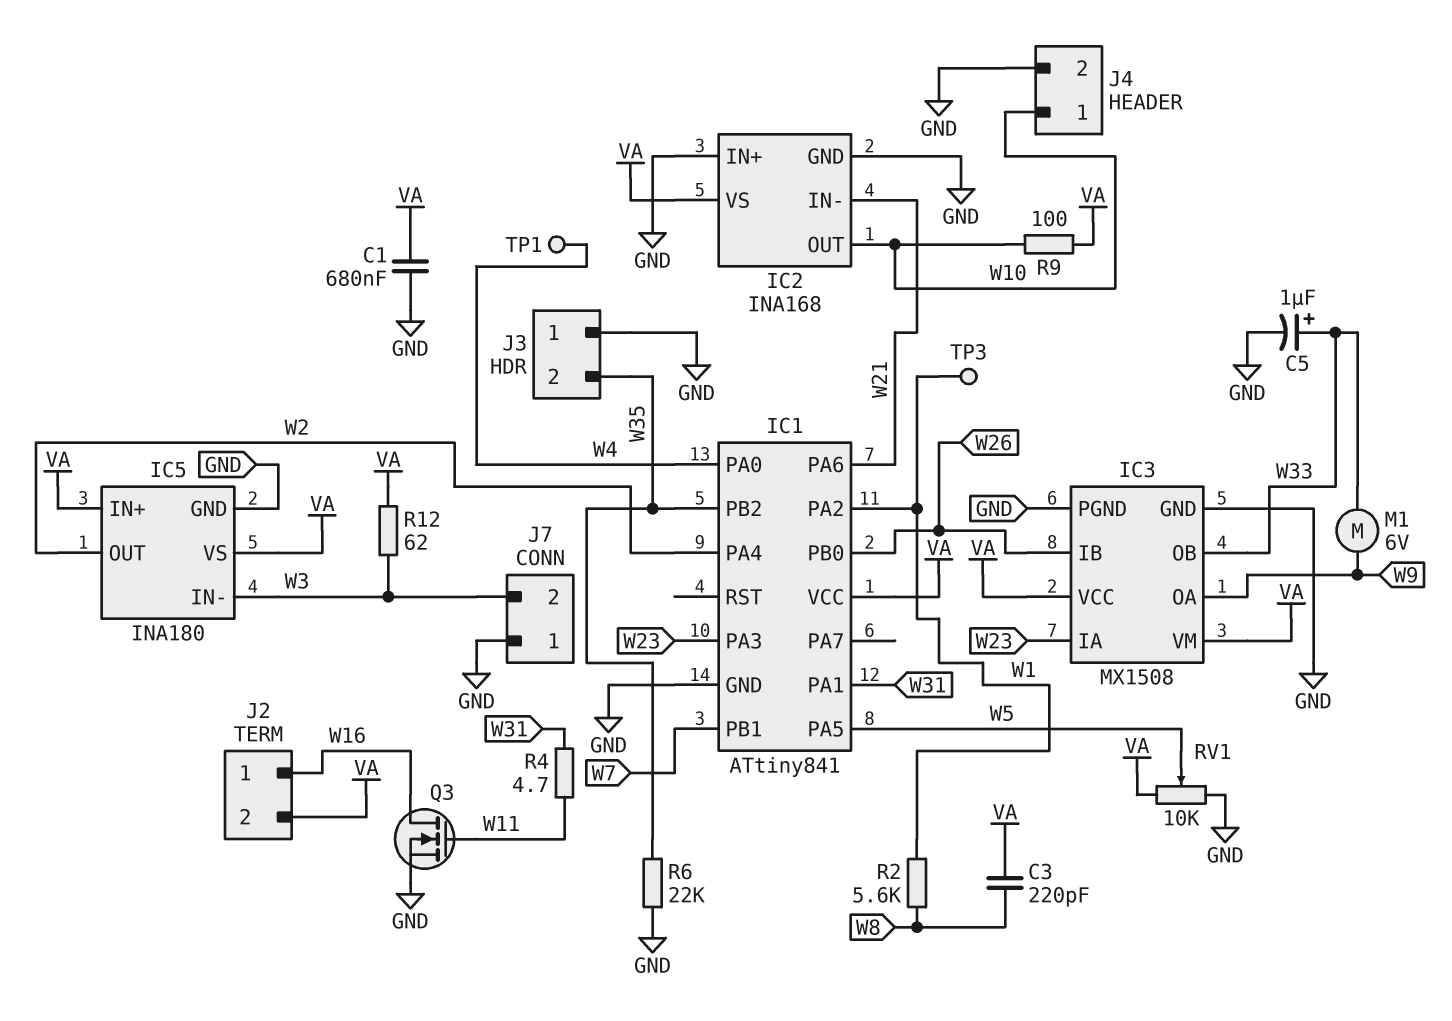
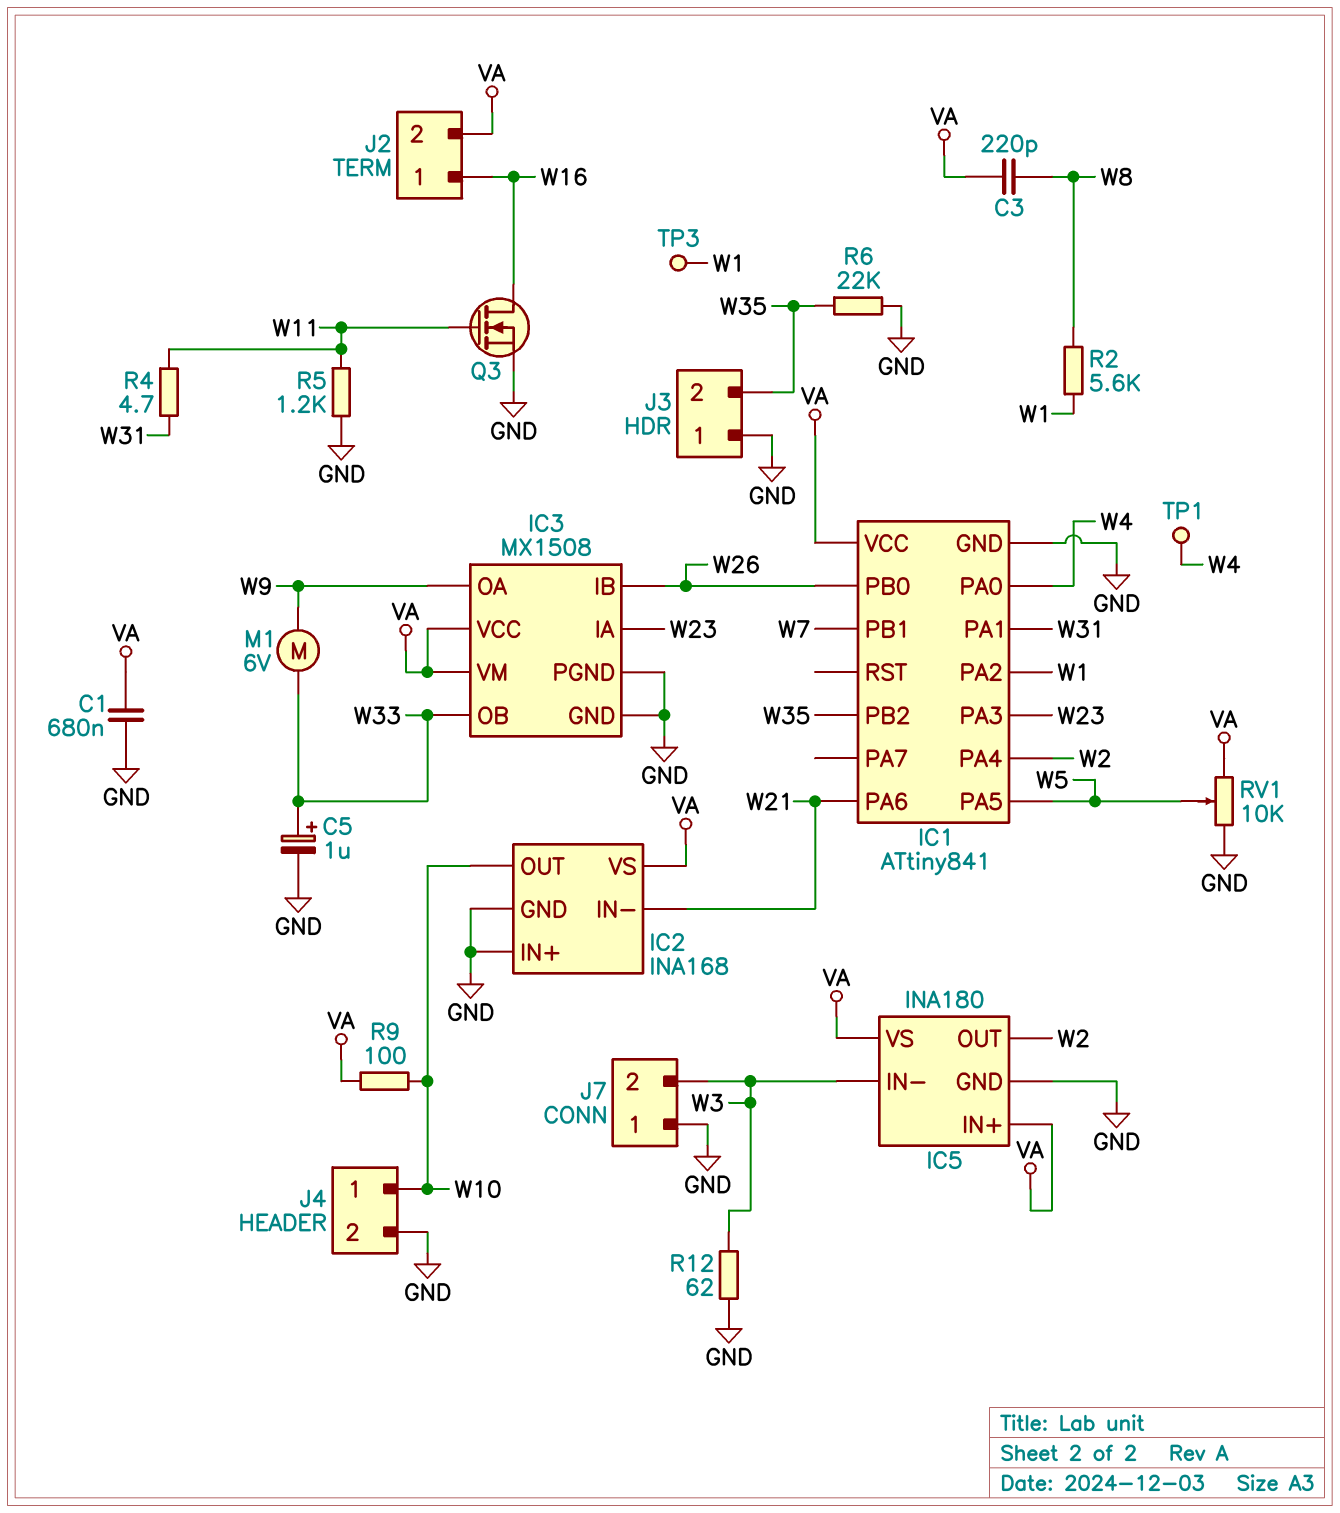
R5: none -> 1.2k (GND, W11)
R12: 62 (VA, W3) -> 62 (GND, W3)

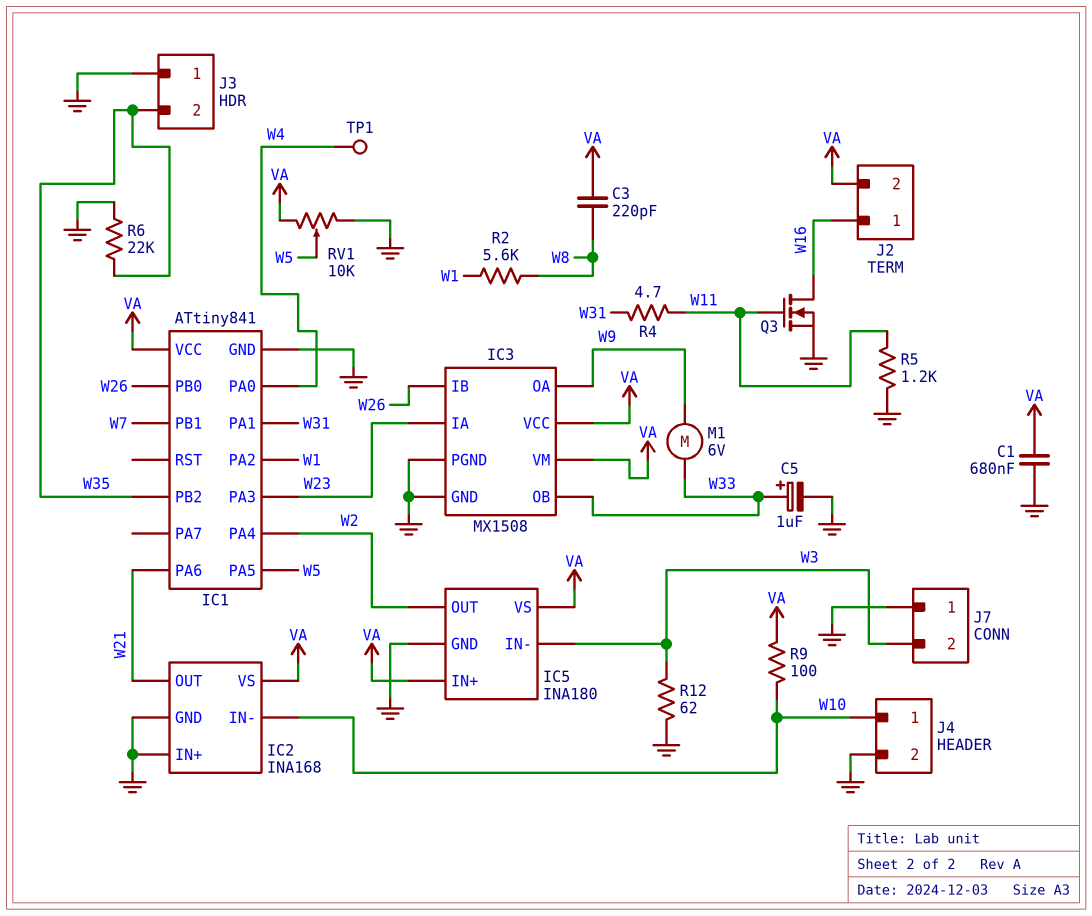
IC2 pin IN-: W21 -> W10
IC2 pin OUT: W10 -> W21
TP3: test point (W1) -> none

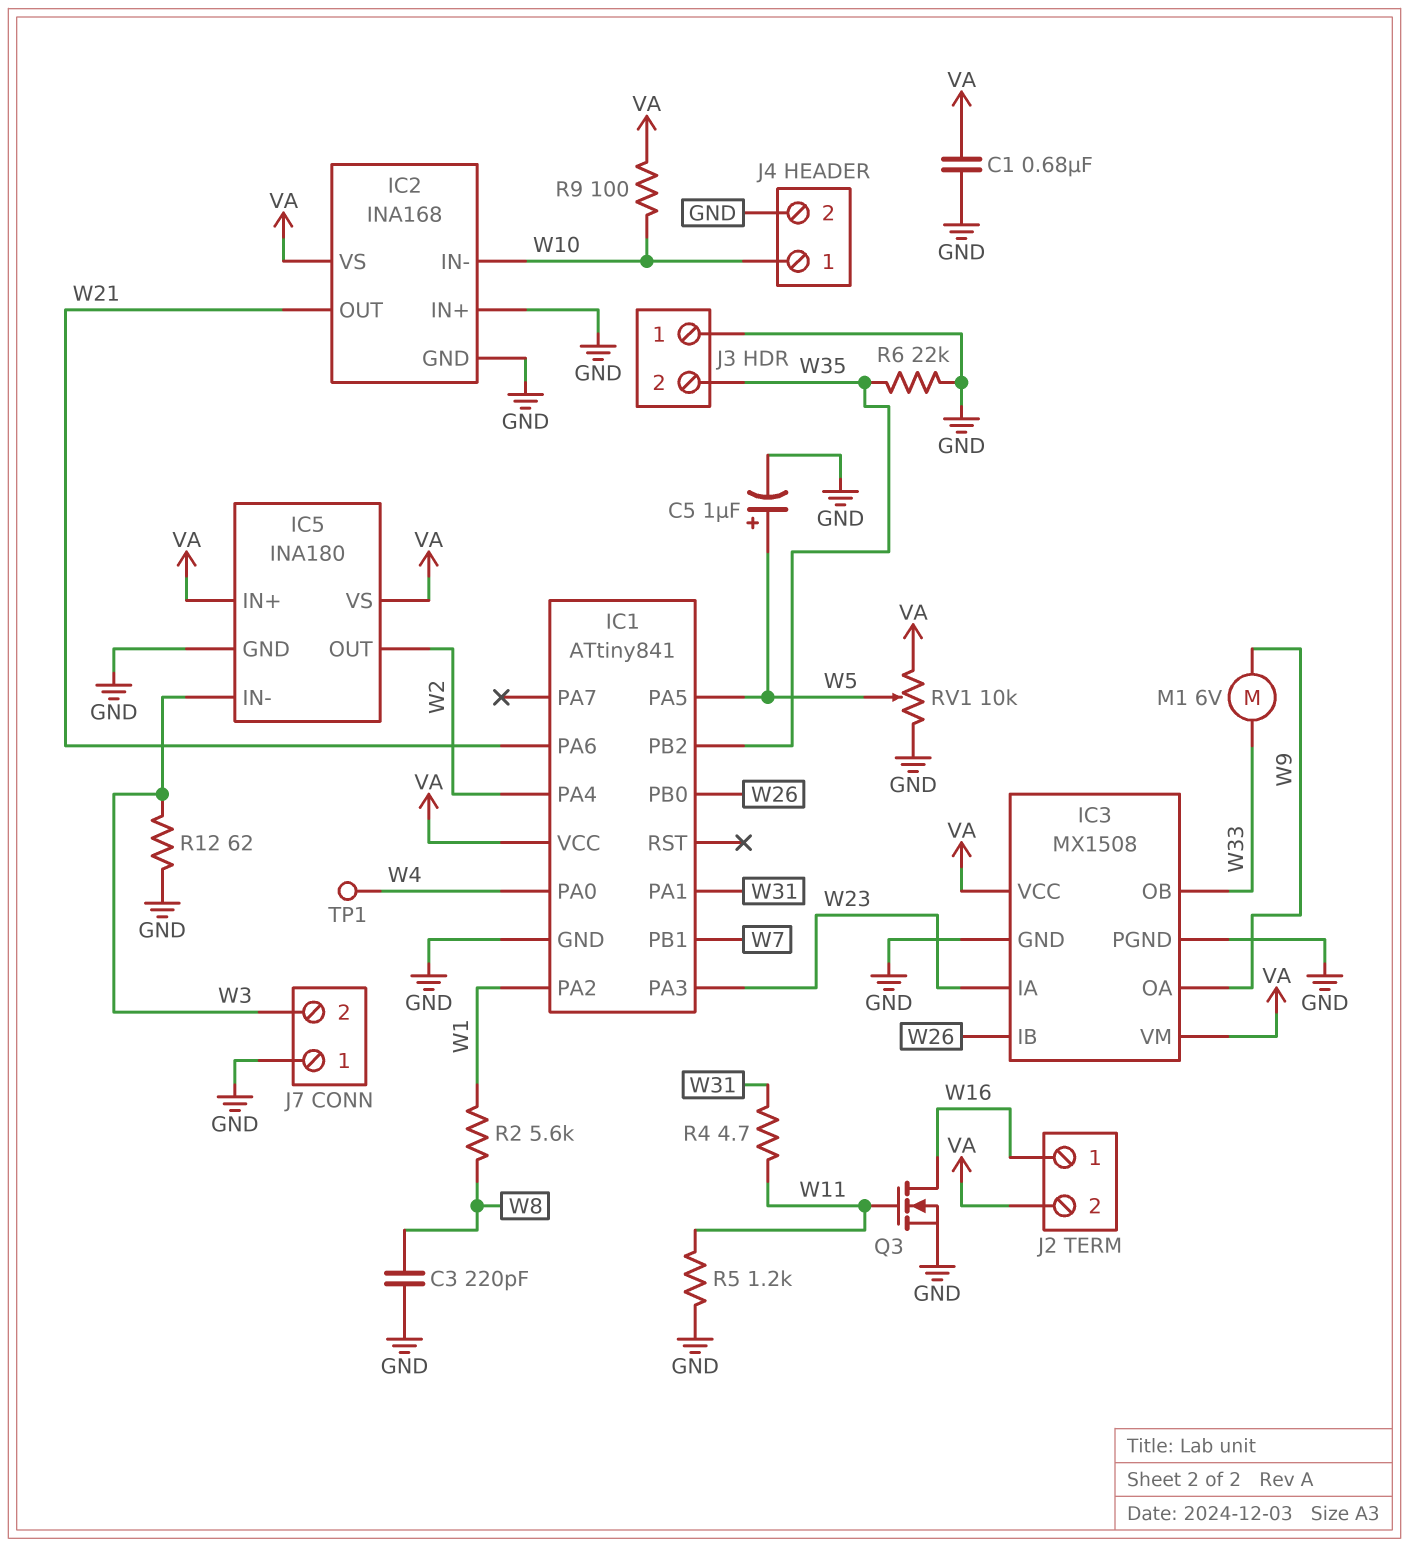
C3: 220pF (VA, W8) -> 220pF (GND, W8)
C5: 1uF (plus W33, minus GND) -> 1uF (plus W5, minus GND)

